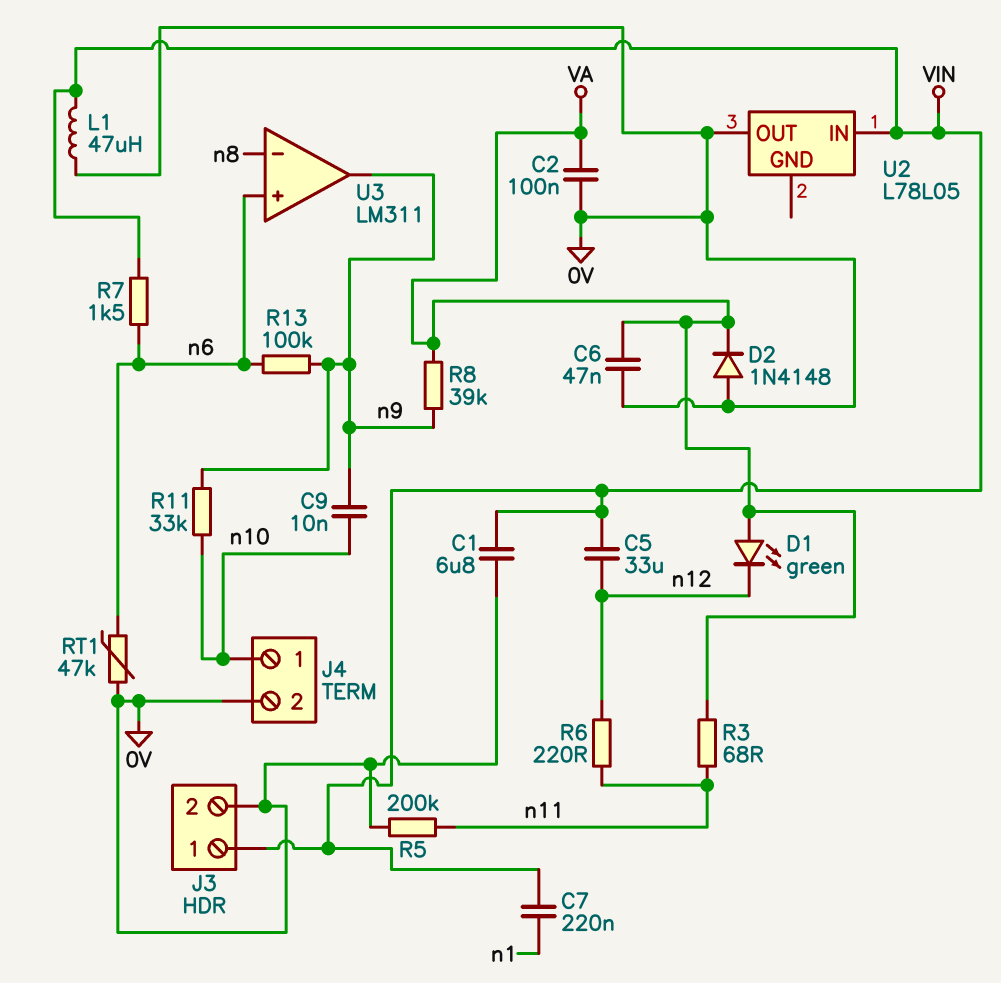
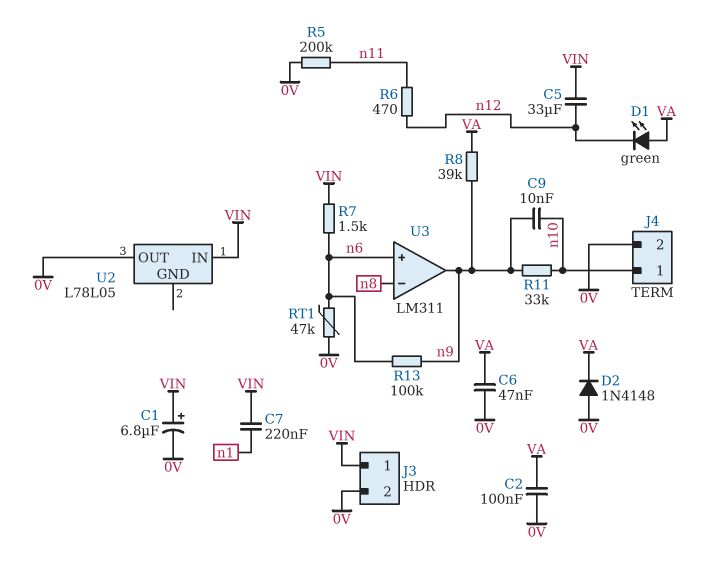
C1: 6.8uF (0V, VIN) -> 6.8uF (plus VIN, minus 0V)
L1: 47uH (0V, VIN) -> none
R3: 68 (VA, n11) -> none
R6: 220 (n11, n12) -> 470 (n11, n12)

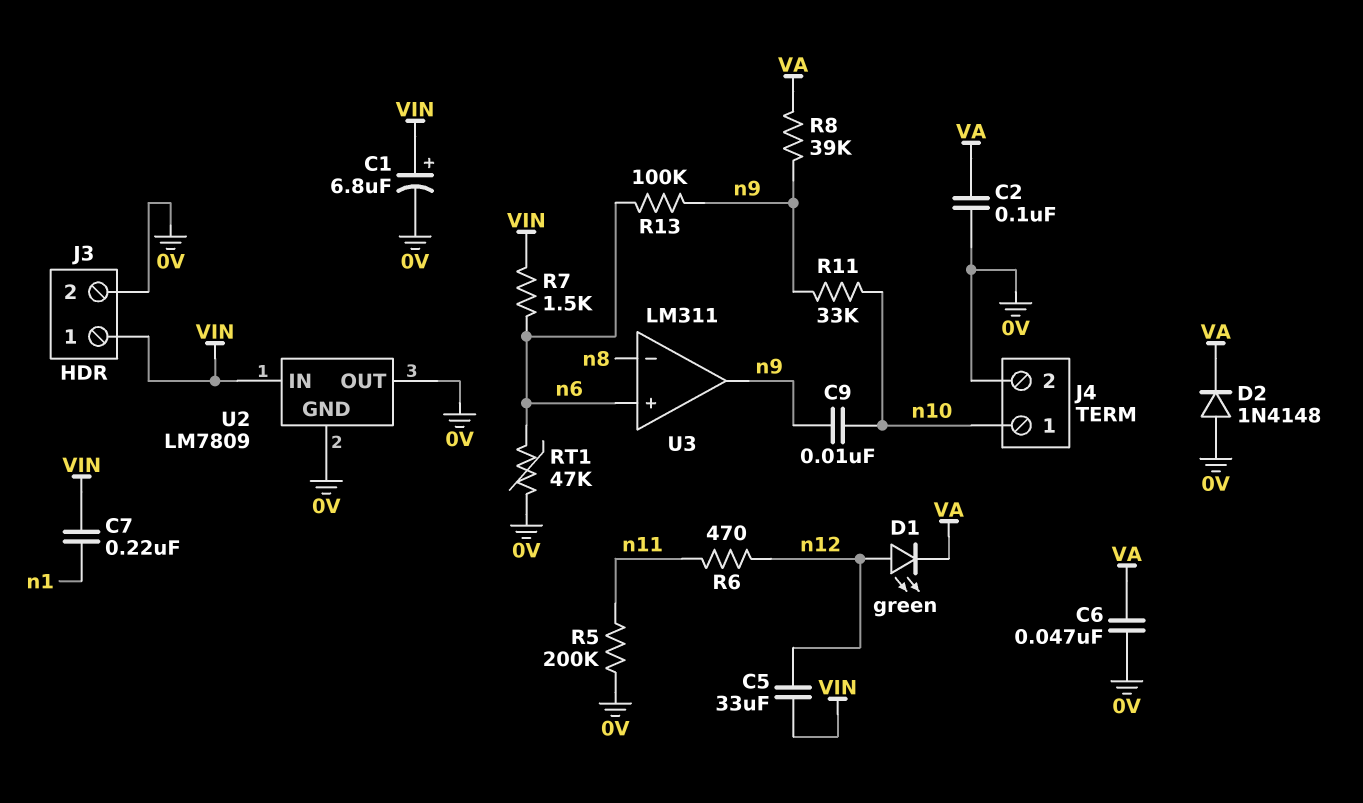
D1: LED green (A VA, K n12) -> LED green (A n12, K VA)
U2: L78L05 -> LM7809
U2 pin GND: none -> 0V

